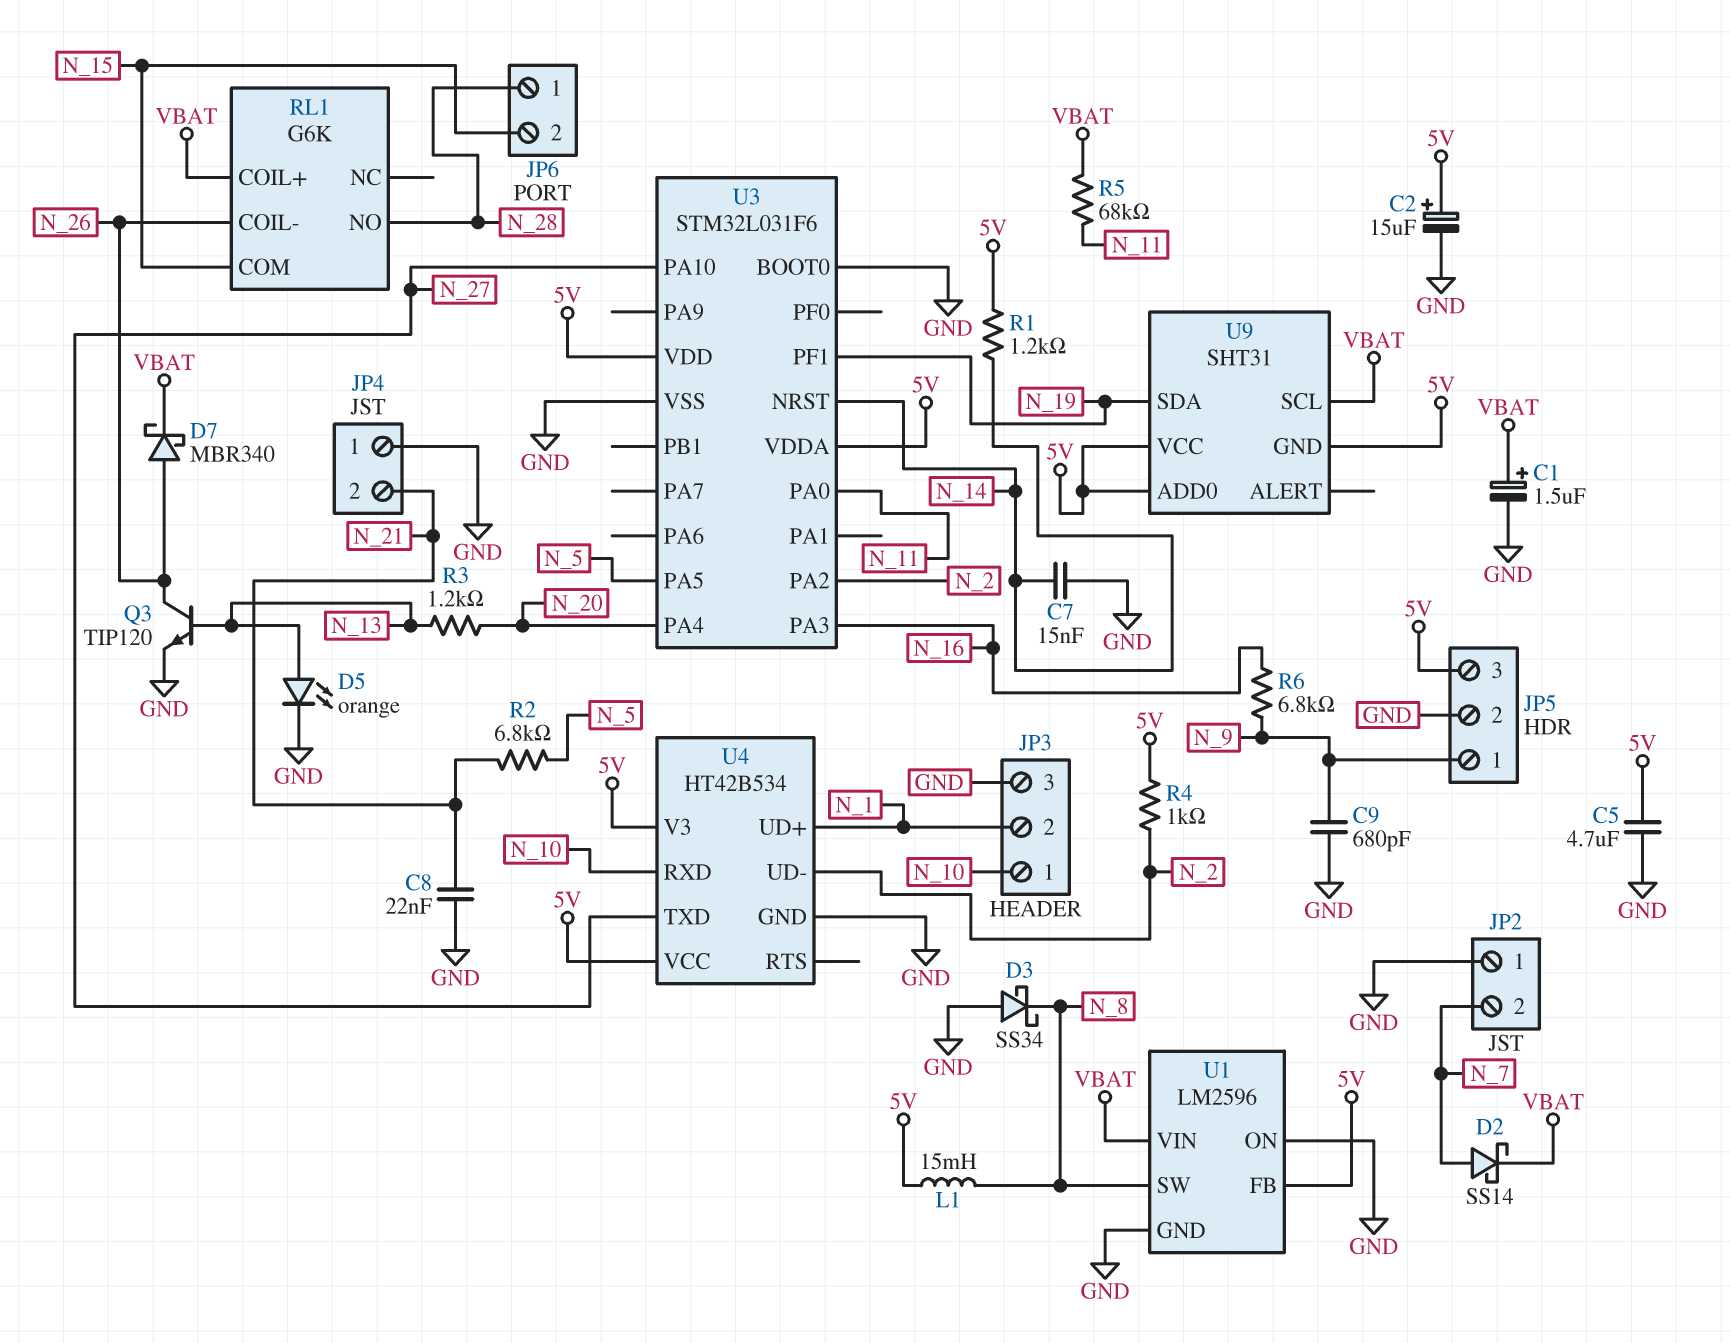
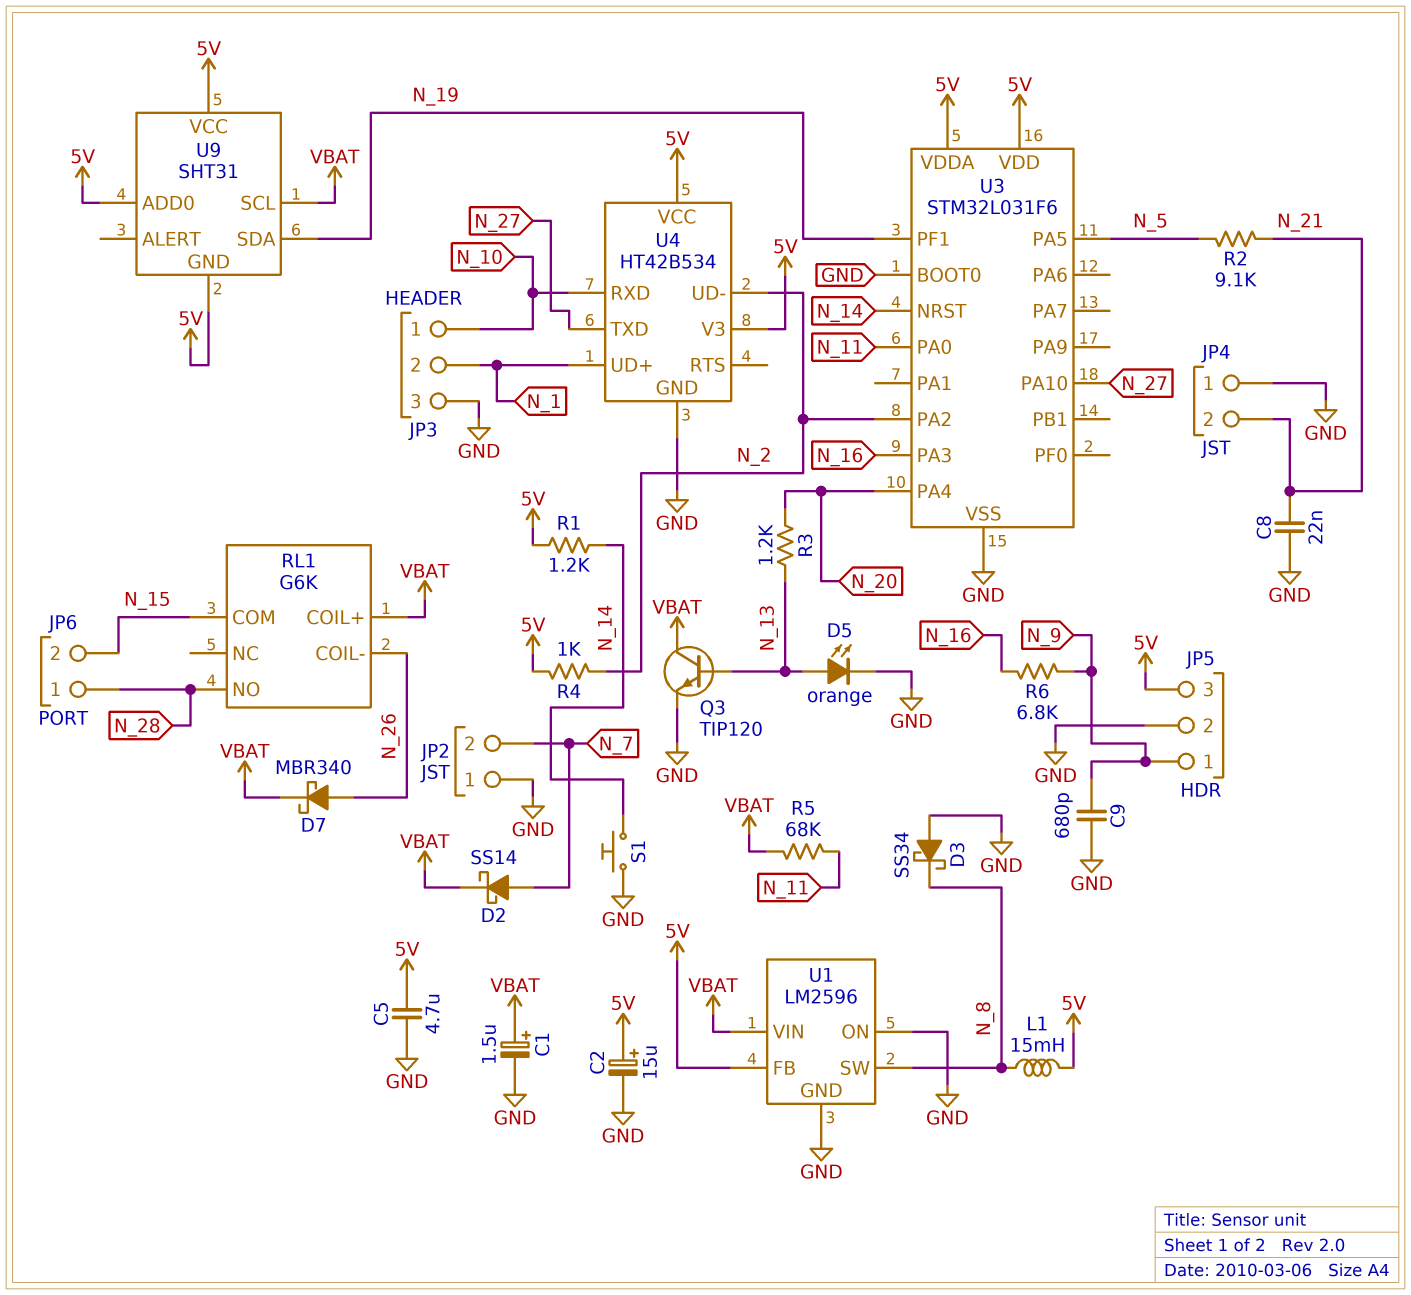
C7: 15nF (GND, N_14) -> none
Q3: NPN TIP120 (B N_13, C N_26, E GND) -> NPN TIP120 (B N_13, C VBAT, E GND)
R2: 6.8k (N_5, N_21) -> 9.1k (N_5, N_21)
S1: none -> button (GND, N_14)

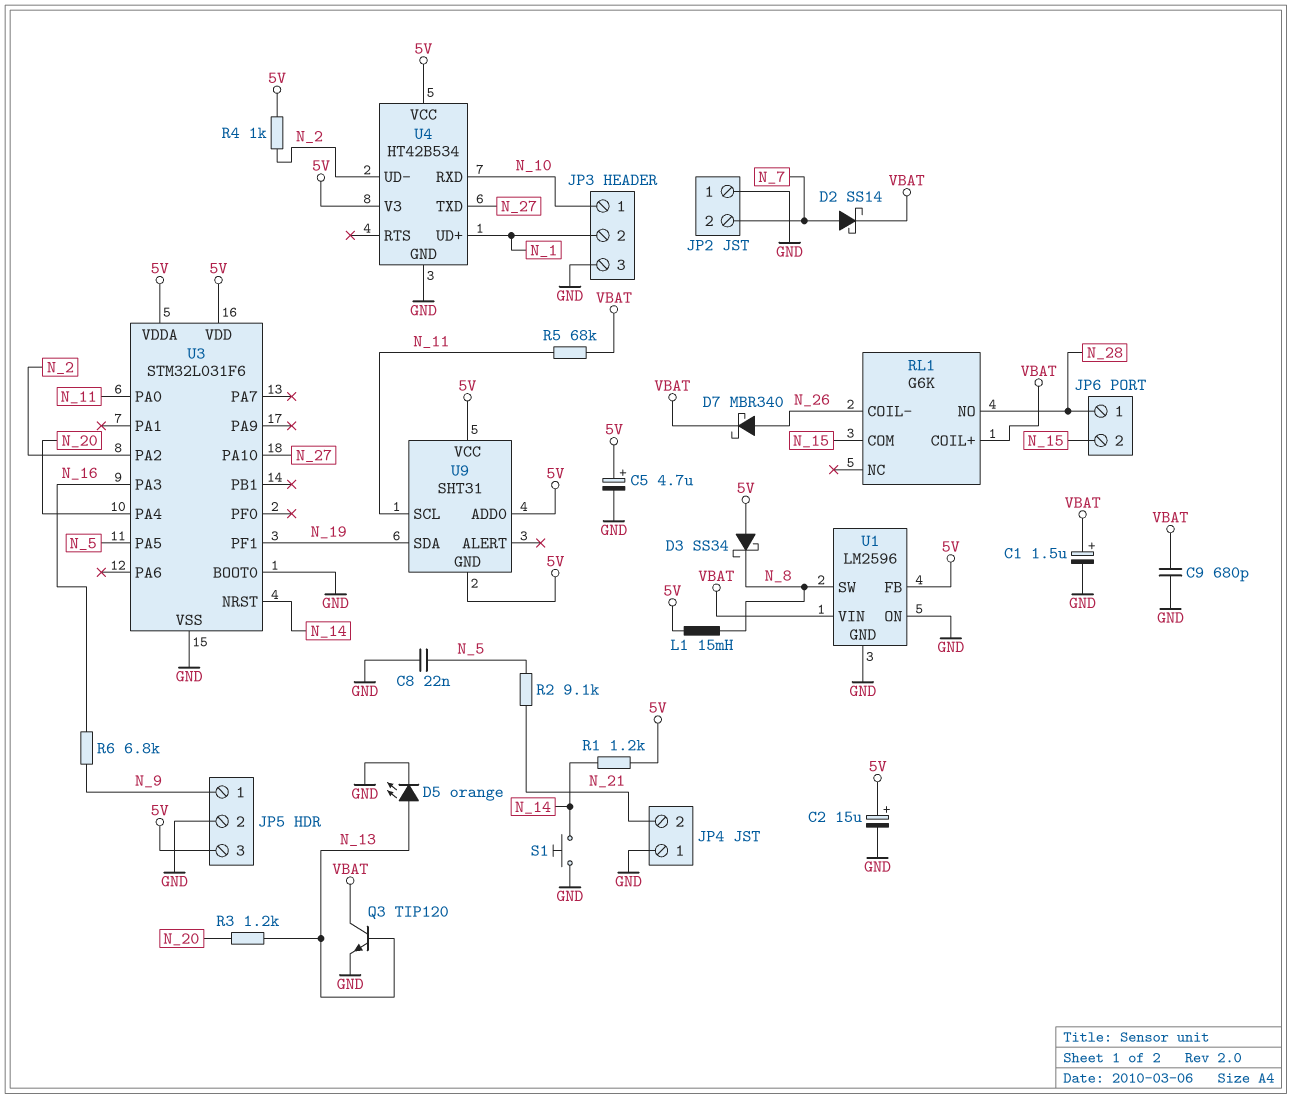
C5: 4.7uF (5V, GND) -> 4.7uF (plus 5V, minus GND)
C8: 22nF (GND, N_21) -> 22nF (GND, N_5)
C9: 680pF (GND, N_9) -> 680pF (GND, VBAT)
D3: schottky SS34 (A GND, K N_8) -> schottky SS34 (A 5V, K N_8)
U9 pin SCL: VBAT -> N_11

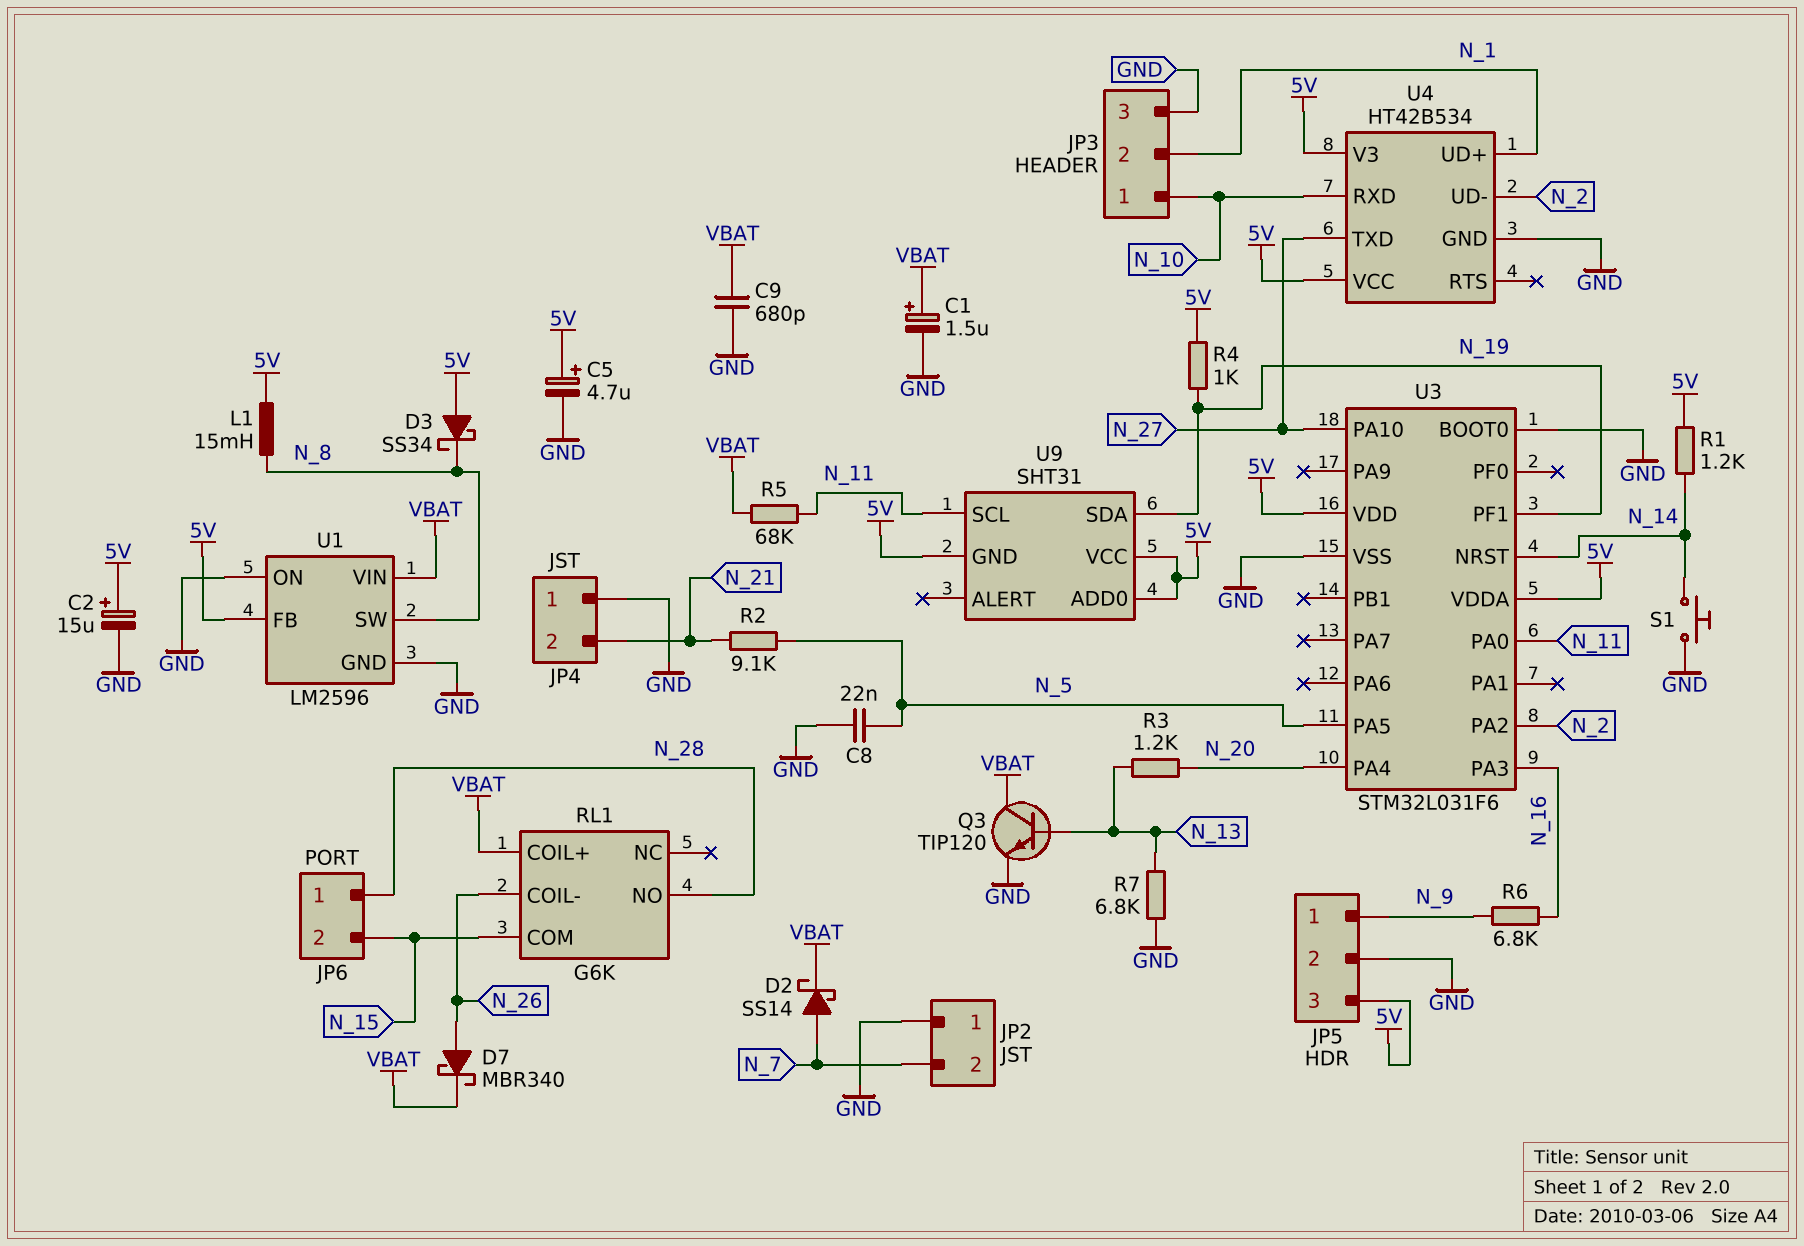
D5: LED orange (A N_13, K GND) -> none
R4: 1k (5V, N_2) -> 1k (5V, N_19)
R7: none -> 6.8k (GND, N_13)

